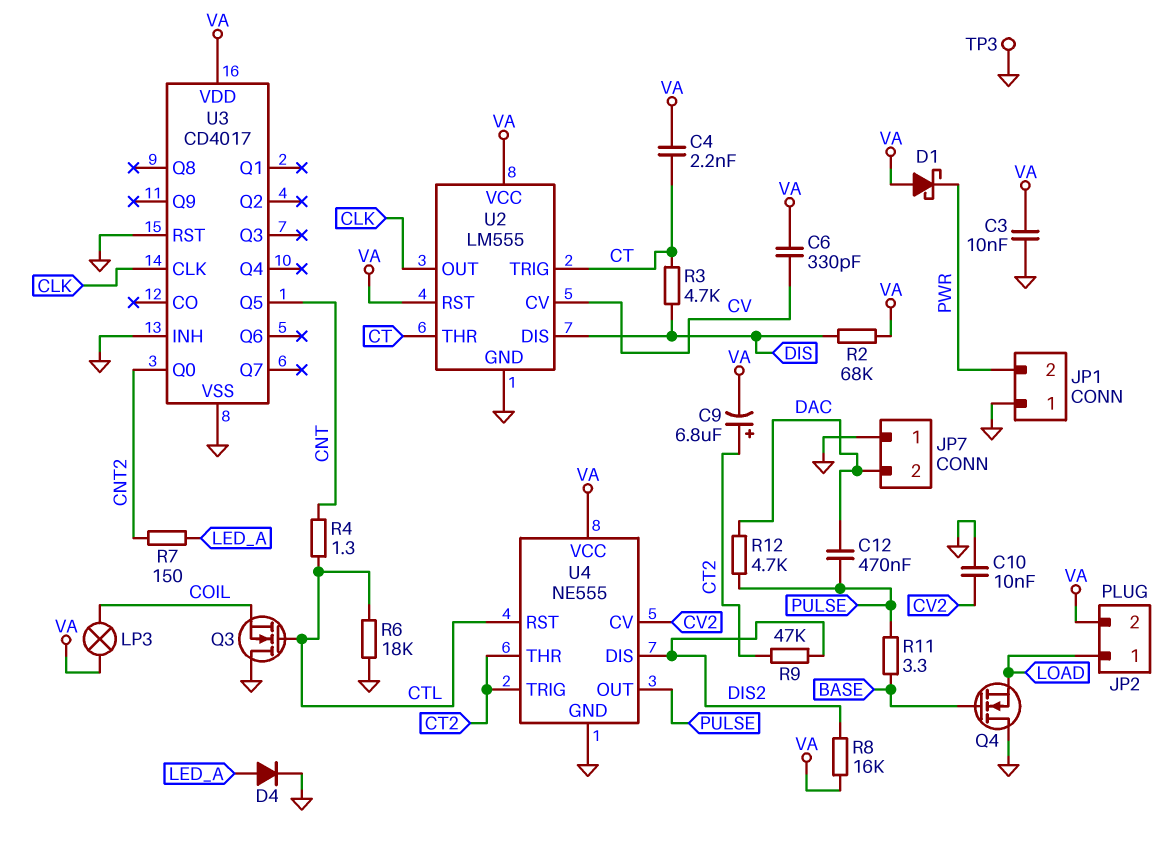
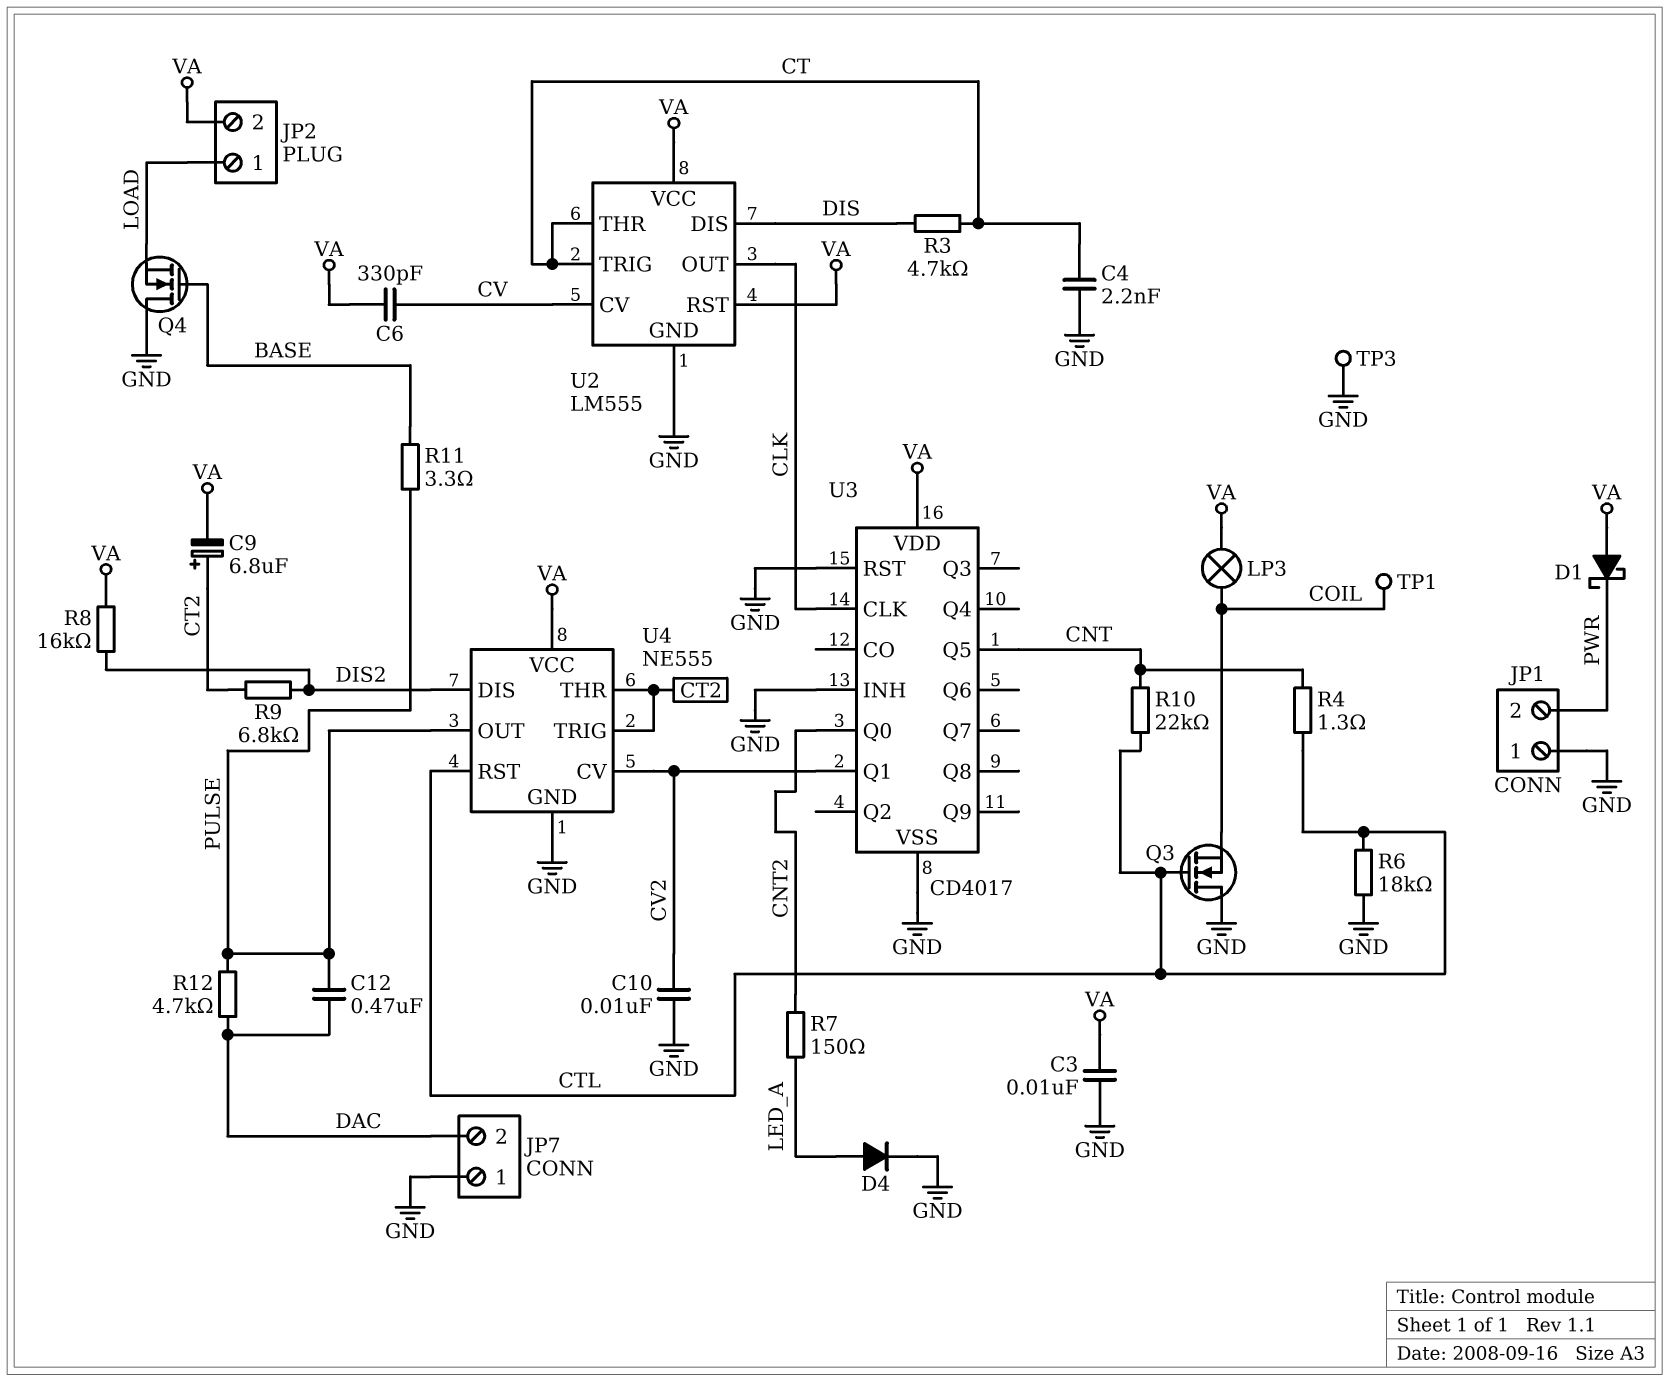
C4: 2.2nF (CT, VA) -> 2.2nF (CT, GND)
R2: 68k (DIS, VA) -> none
R9: 47k (CT2, DIS2) -> 6.8k (CT2, DIS2)
R10: none -> 22k (CNT, CTL)
TP1: none -> test point (COIL)
U3 pin Q1: none -> CV2

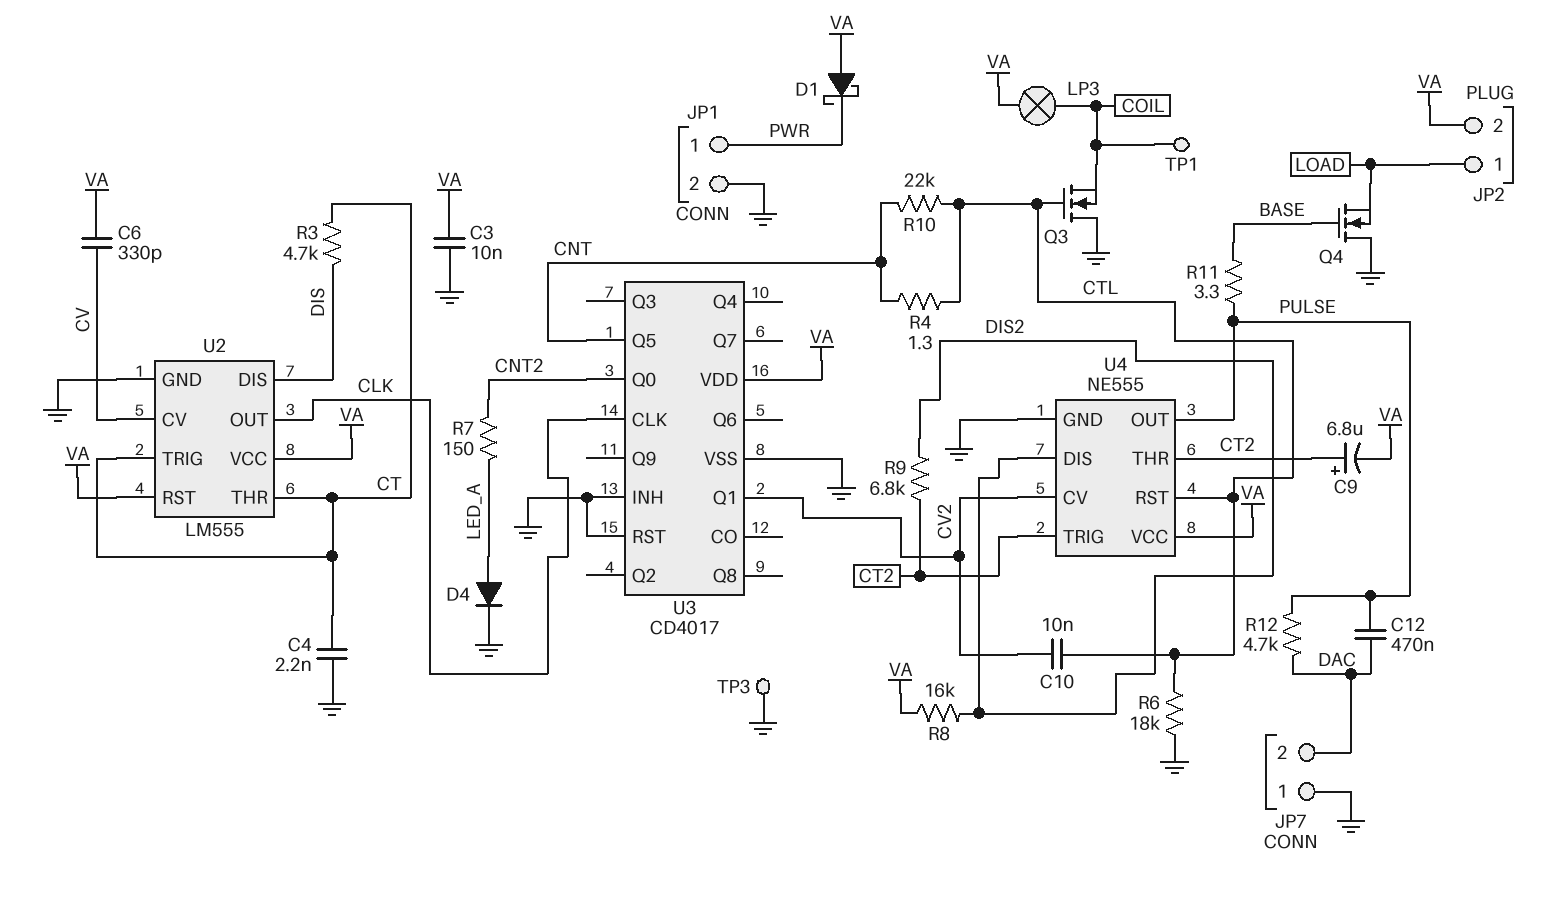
C10: 10nF (CV2, GND) -> 10nF (CTL, CV2)
JP1 pin 1: GND -> PWR
JP1 pin 2: PWR -> GND

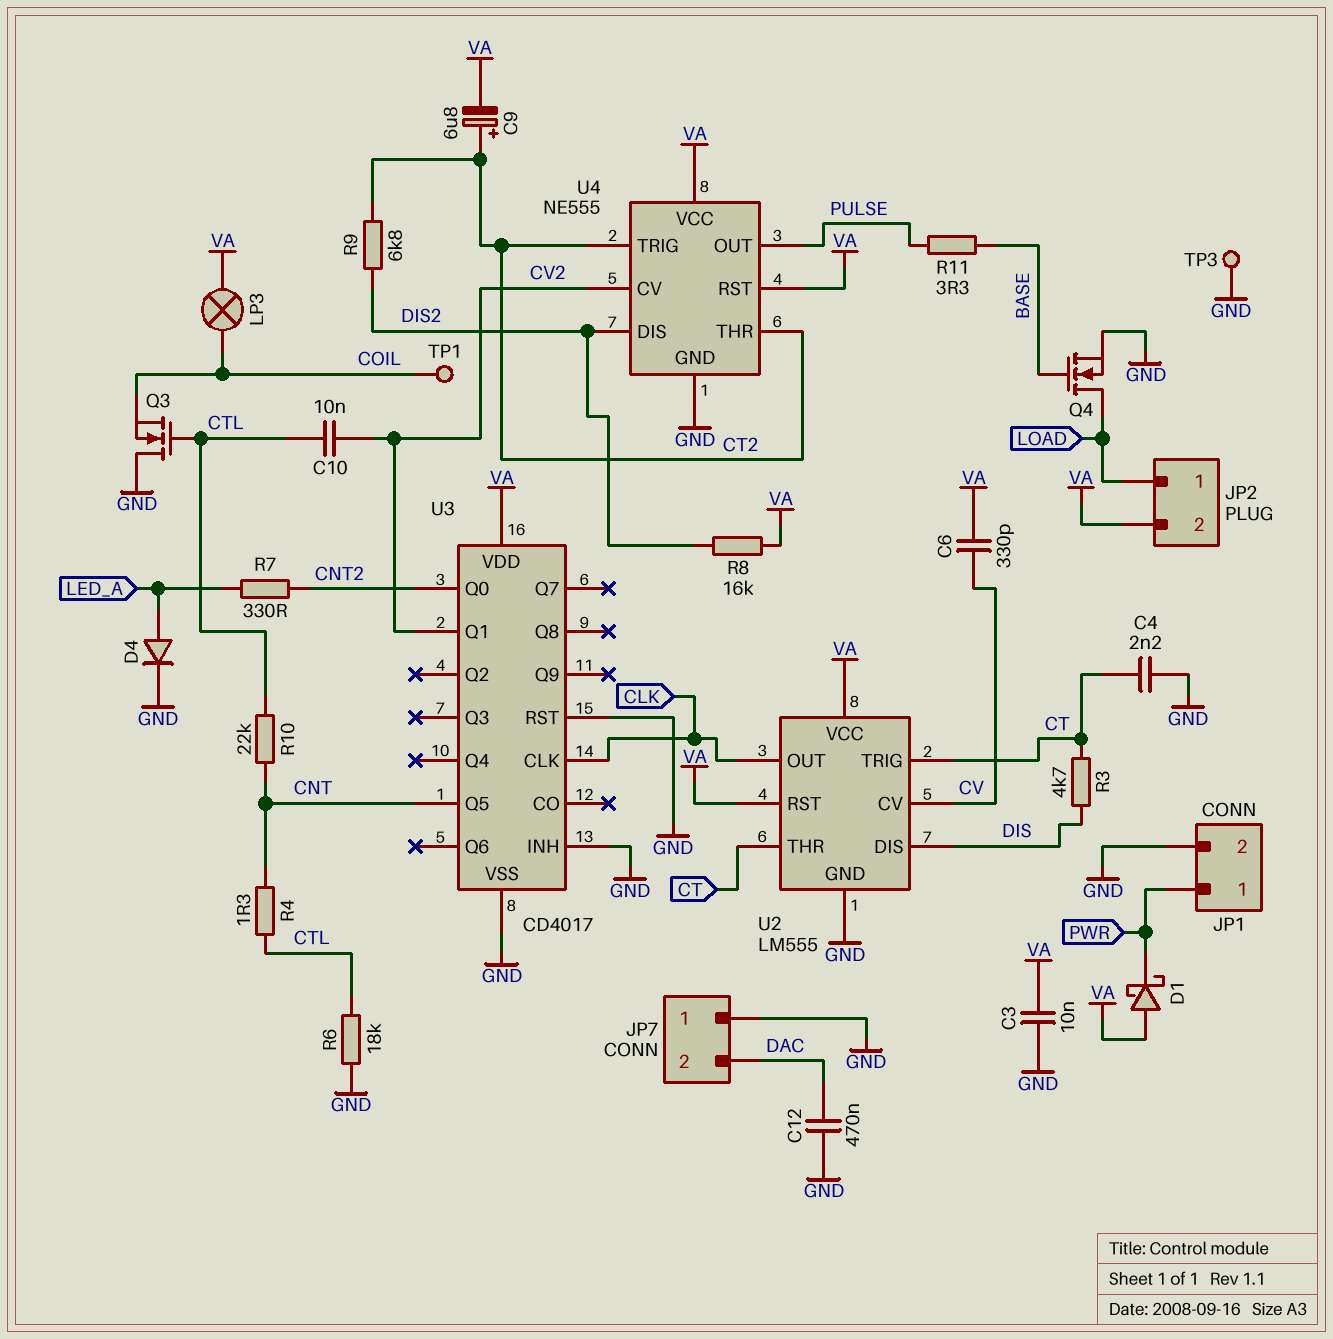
C12: 470nF (DAC, PULSE) -> 470nF (DAC, GND)
Q4: NMOS (G BASE, D GND, S LOAD) -> NMOS (G BASE, D LOAD, S GND)
R7: 150 (CNT2, LED_A) -> 330 (CNT2, LED_A)
R12: 4.7k (DAC, PULSE) -> none
U4 pin RST: CTL -> VA

